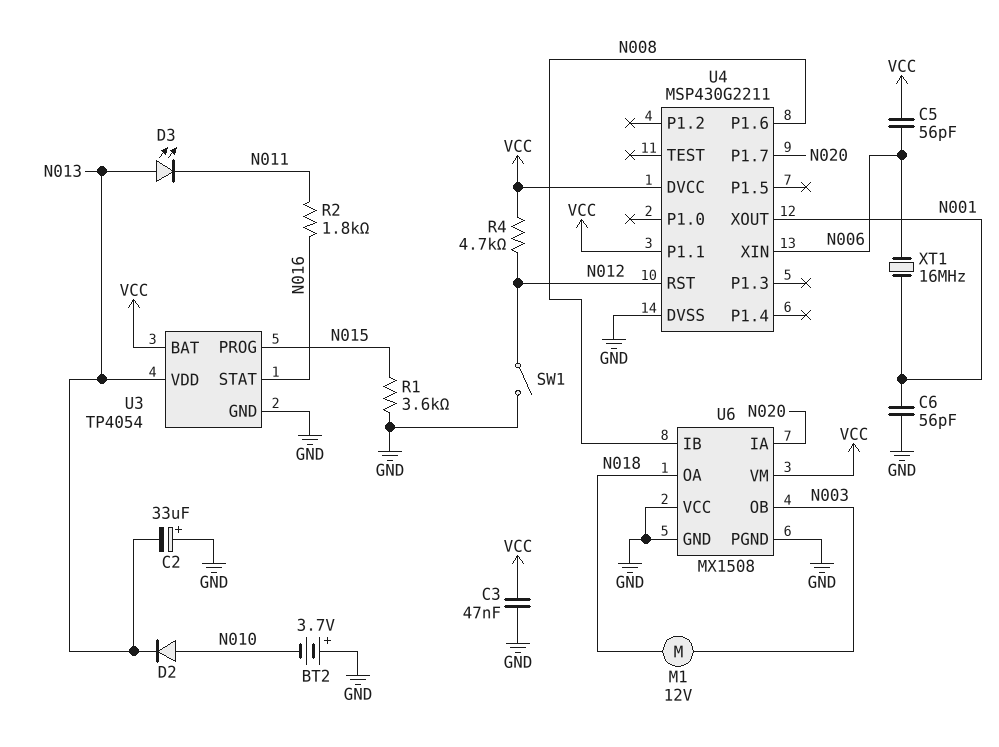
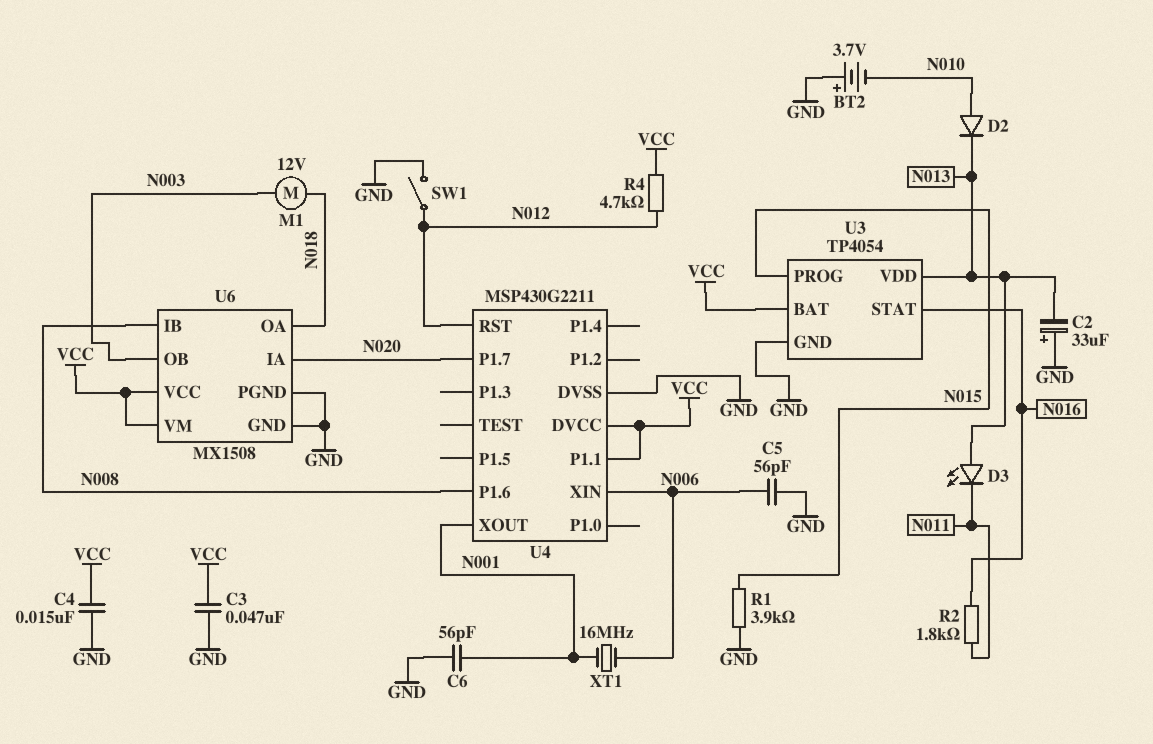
C4: none -> 15nF (GND, VCC)
C5: 56pF (N006, VCC) -> 56pF (GND, N006)
R1: 3.6k (GND, N015) -> 3.9k (GND, N015)
U6 pin VCC: GND -> VCC

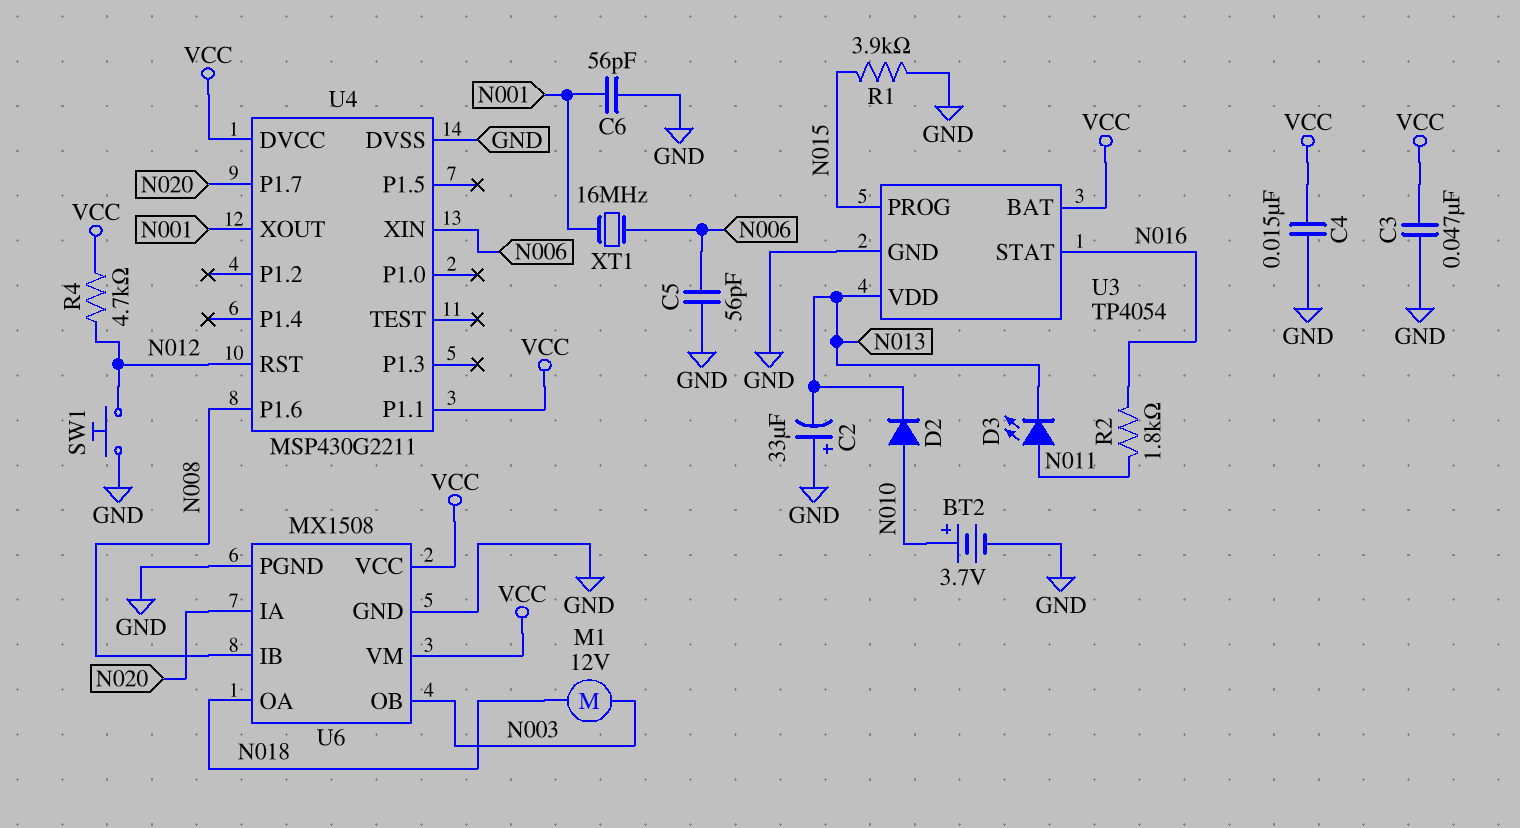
BT2: 3.7V (plus GND, minus N010) -> 3.7V (plus N010, minus GND)
D3: LED (A N013, K N011) -> LED (A N011, K N013)
SW1: switch (GND, N012) -> button (GND, N012)

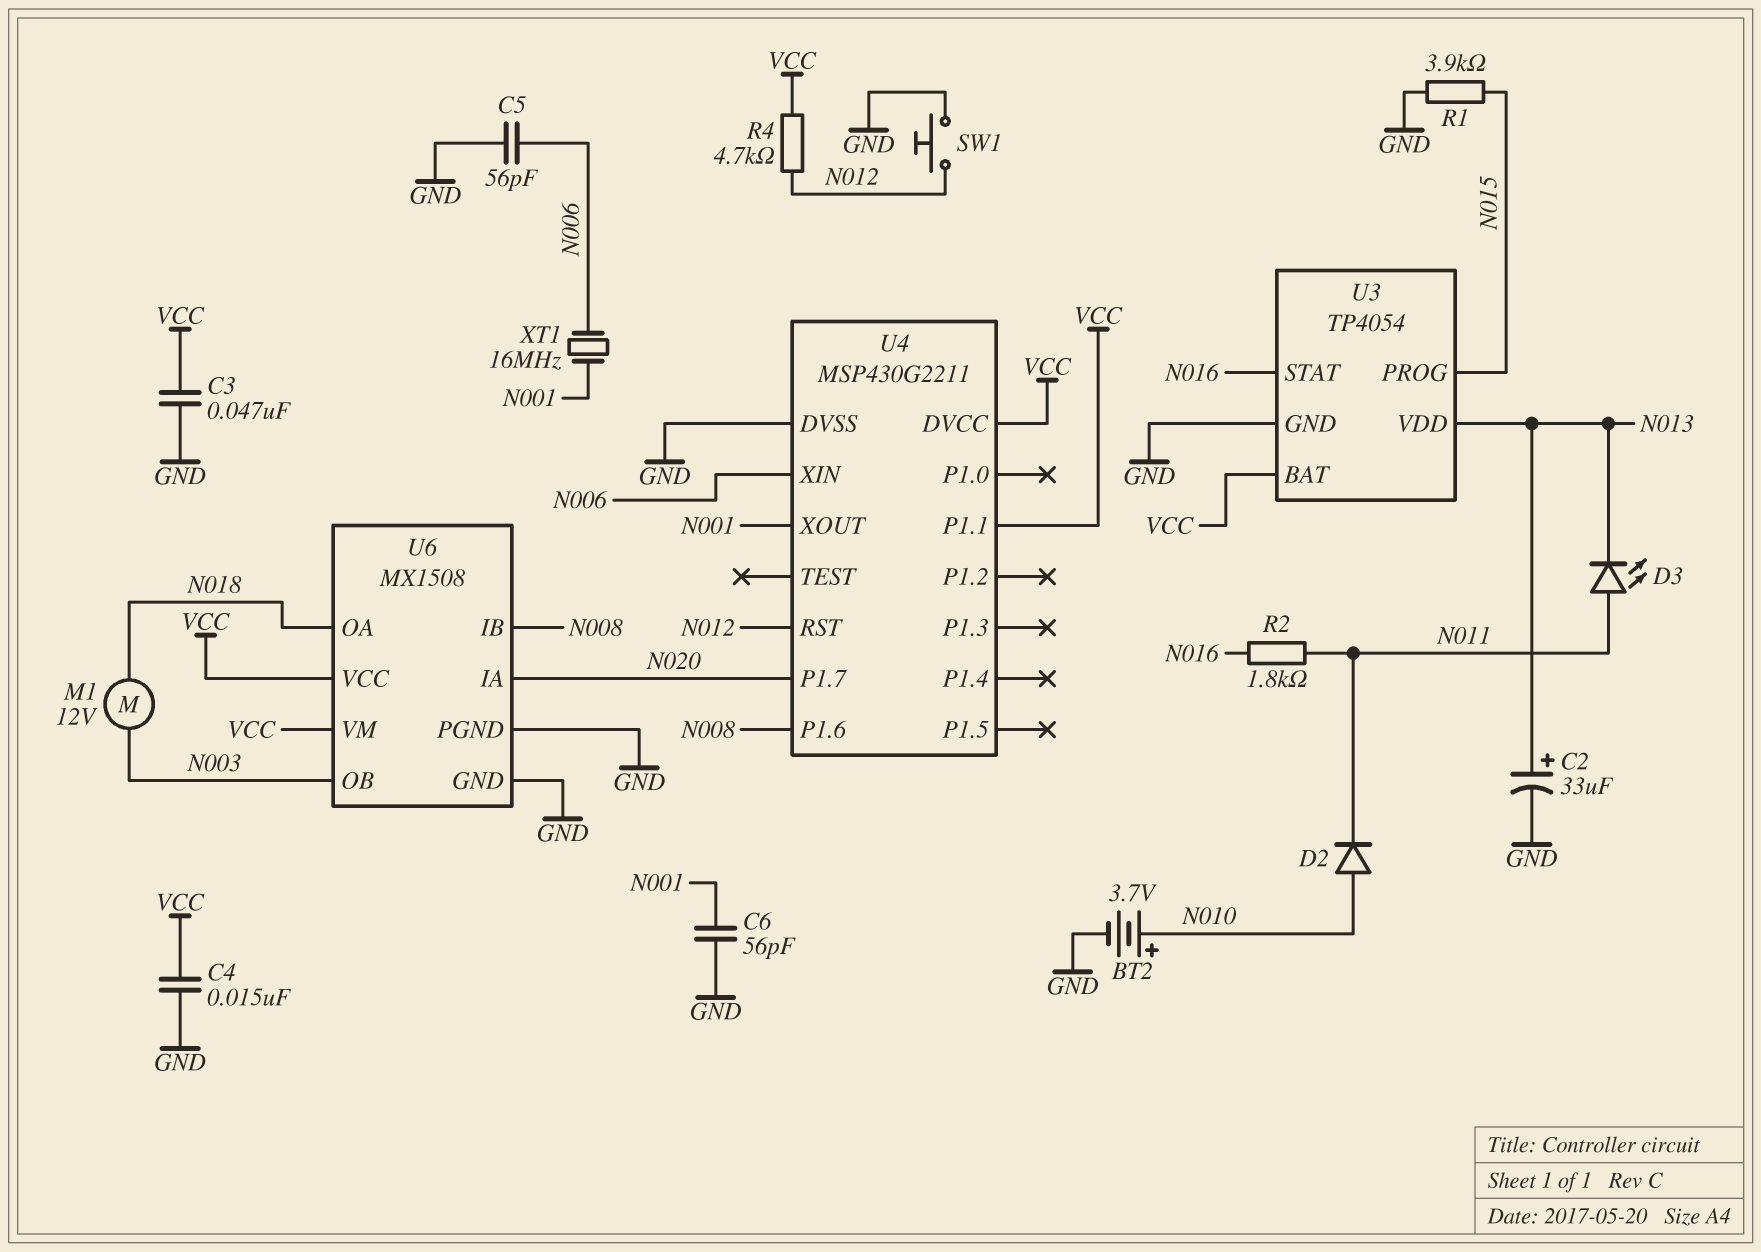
C2: 33uF (plus GND, minus N013) -> 33uF (plus N013, minus GND)
D2: diode (A N010, K N013) -> diode (A N010, K N011)

